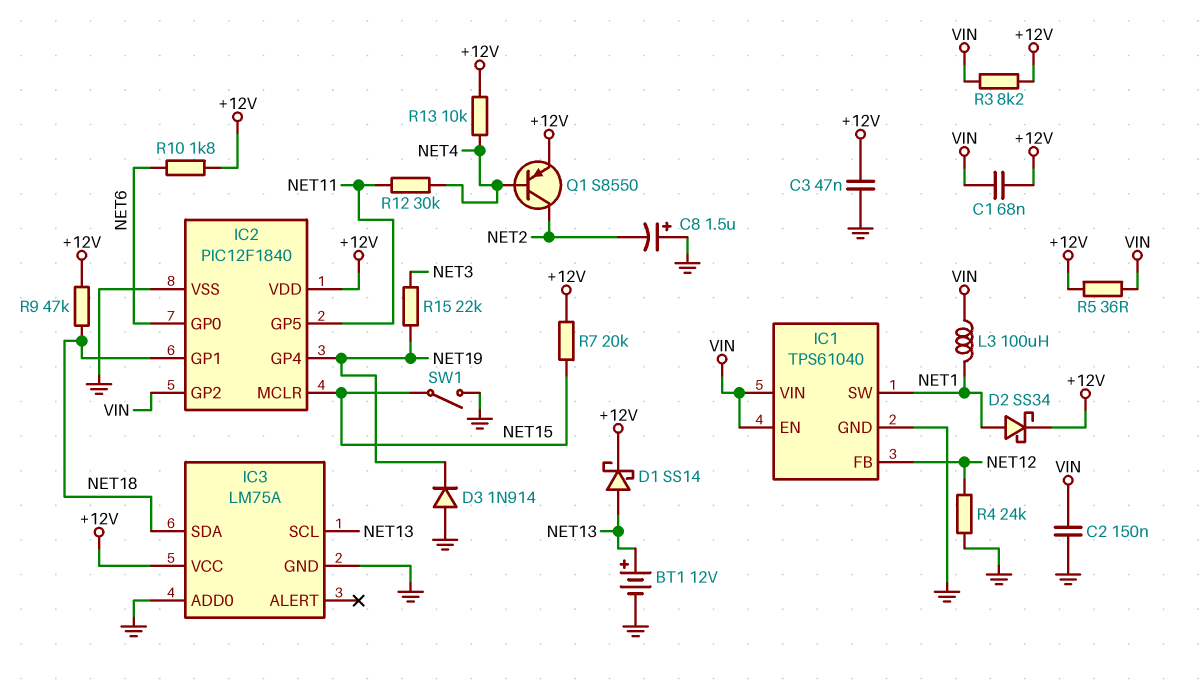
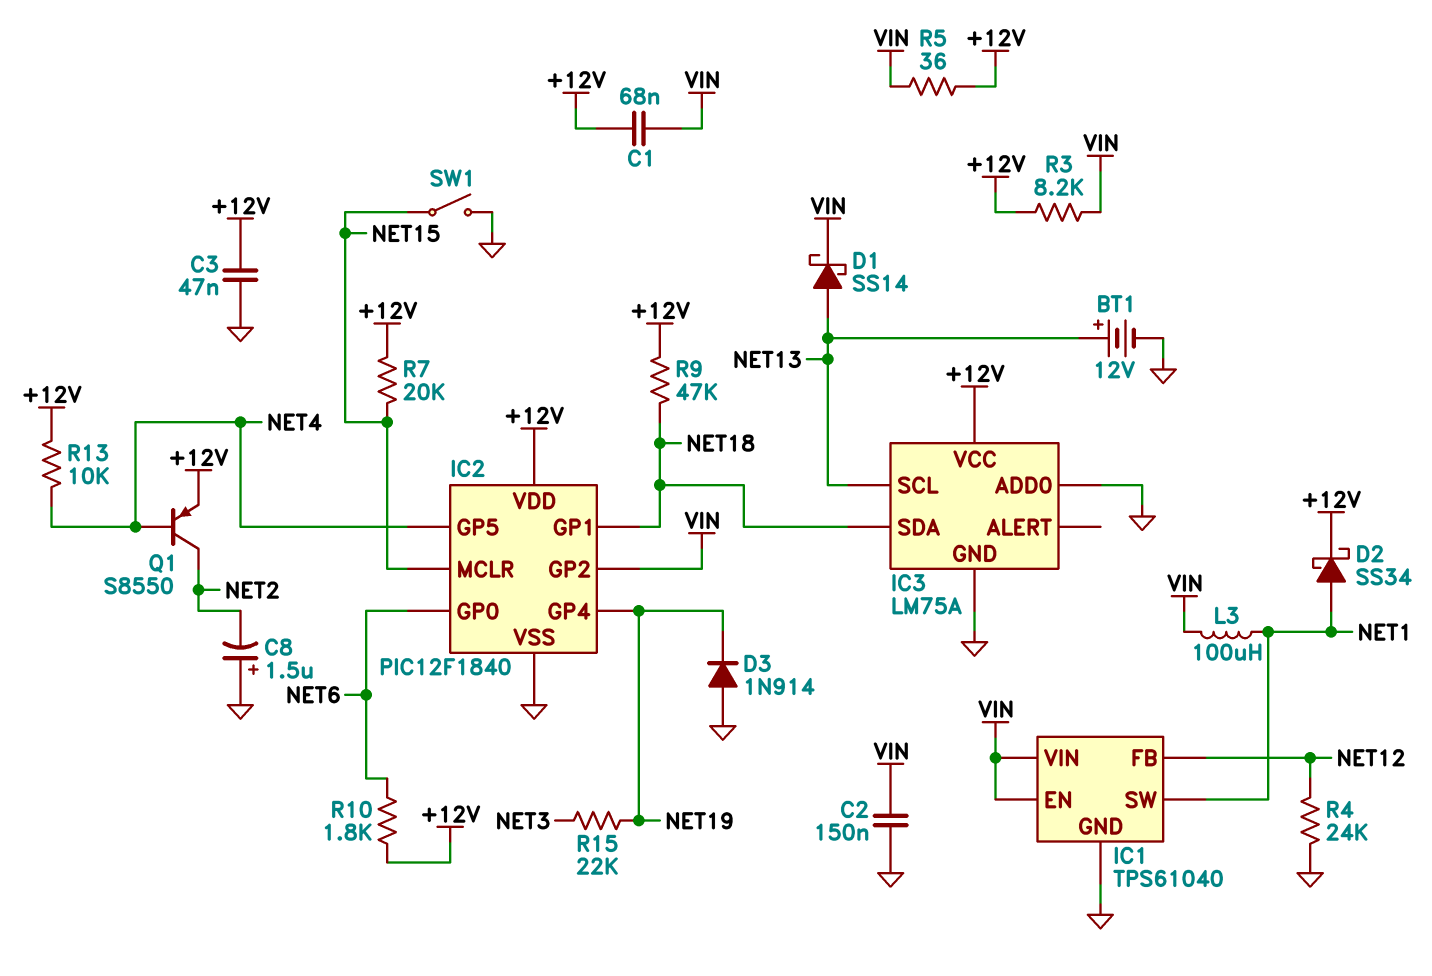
D1: schottky SS14 (A NET13, K +12V) -> schottky SS14 (A NET13, K VIN)
IC2 pin GP5: NET11 -> NET4
R12: 30k (NET4, NET11) -> none

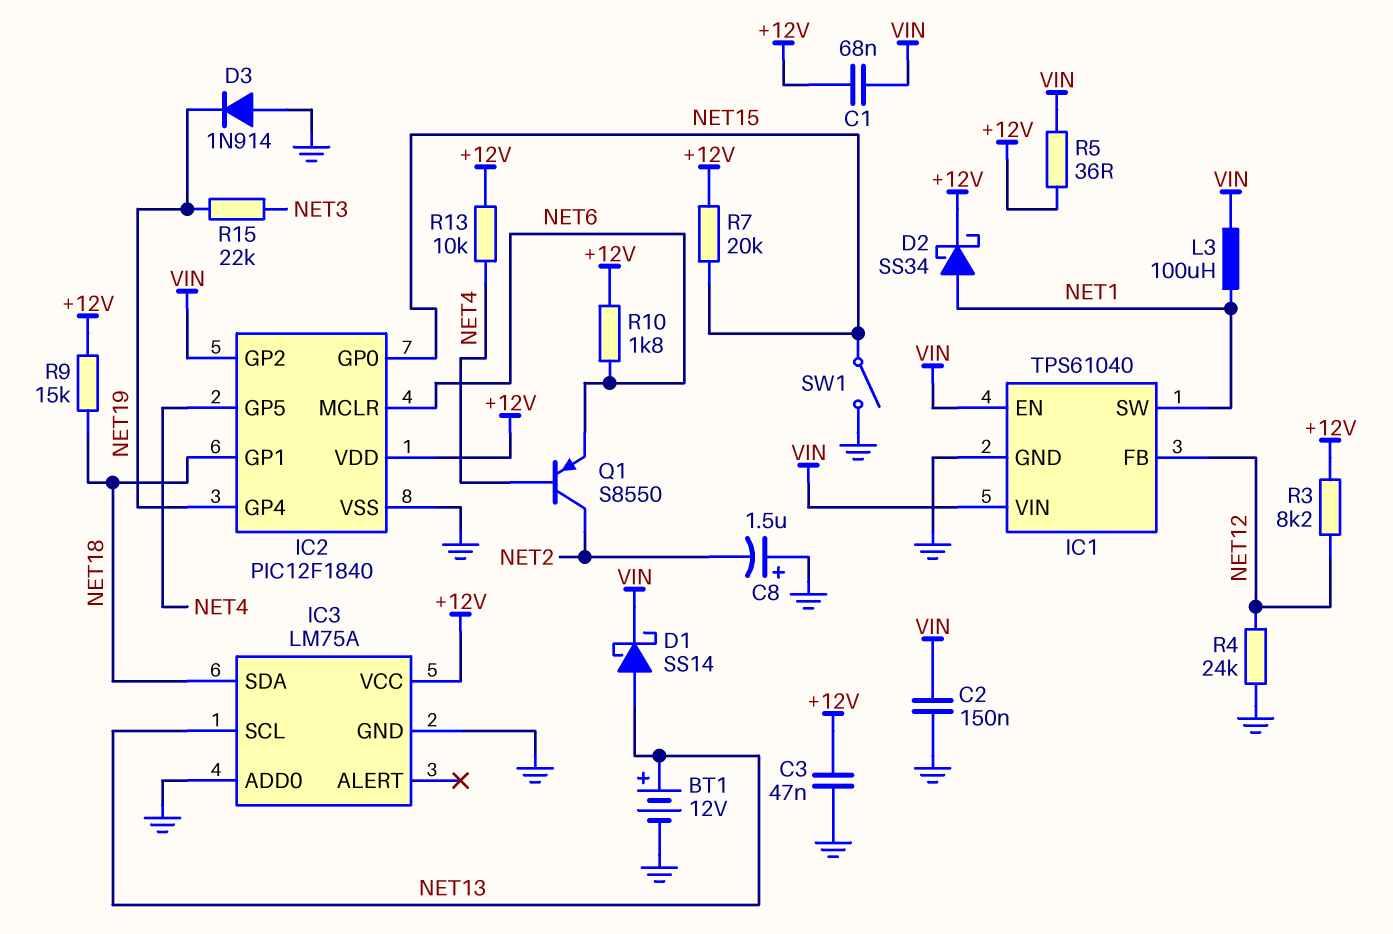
IC2 pin GP0: NET6 -> NET15
IC2 pin MCLR: NET15 -> NET6
Q1: PNP S8550 (B NET4, C NET2, E +12V) -> PNP S8550 (B NET4, C NET2, E NET6)
R3: 8.2k (+12V, VIN) -> 8.2k (+12V, NET12)
R9: 47k (+12V, NET18) -> 15k (+12V, NET18)

